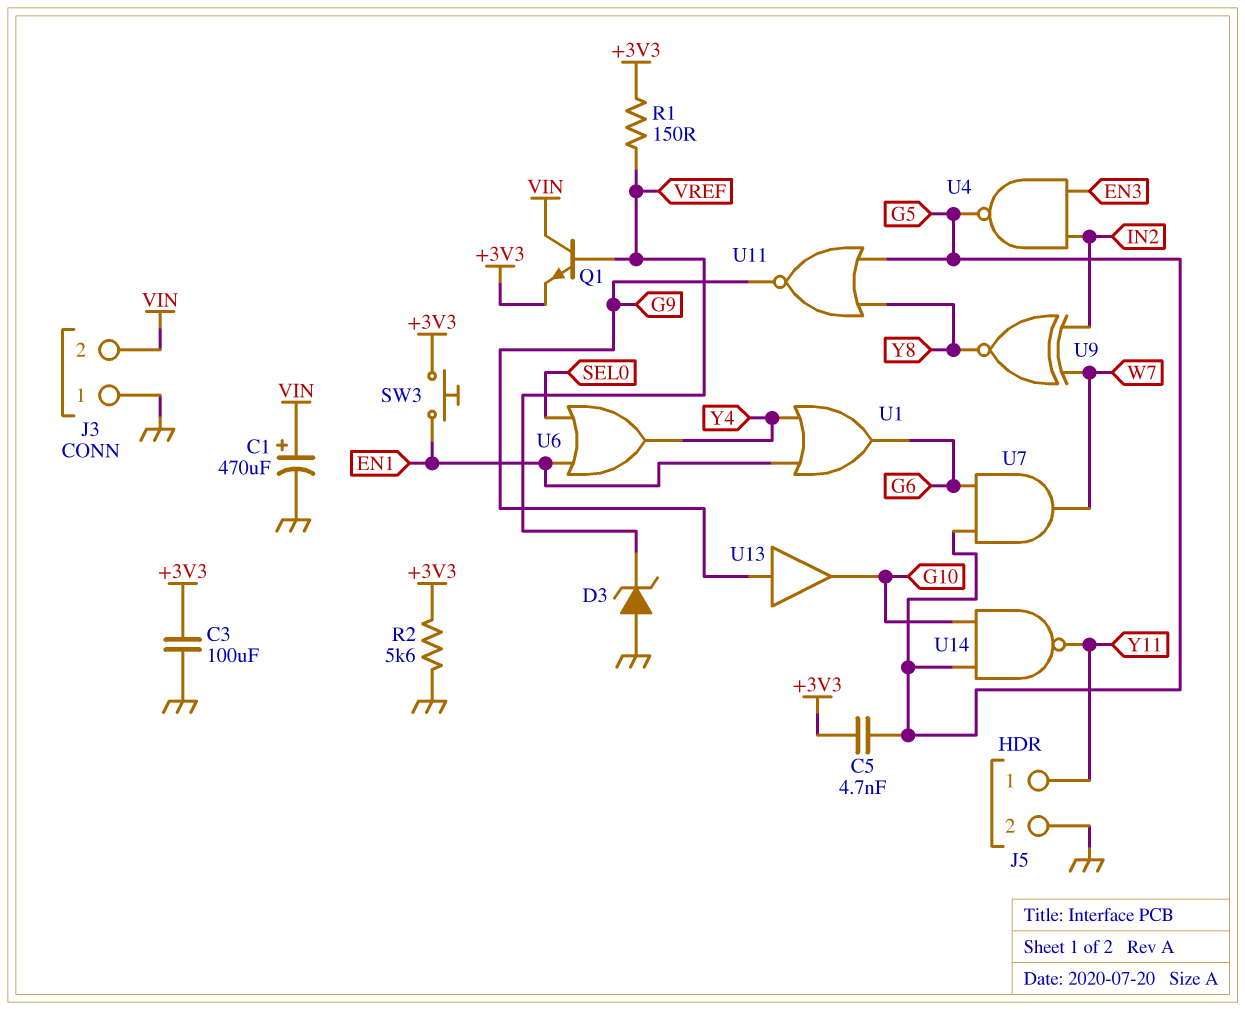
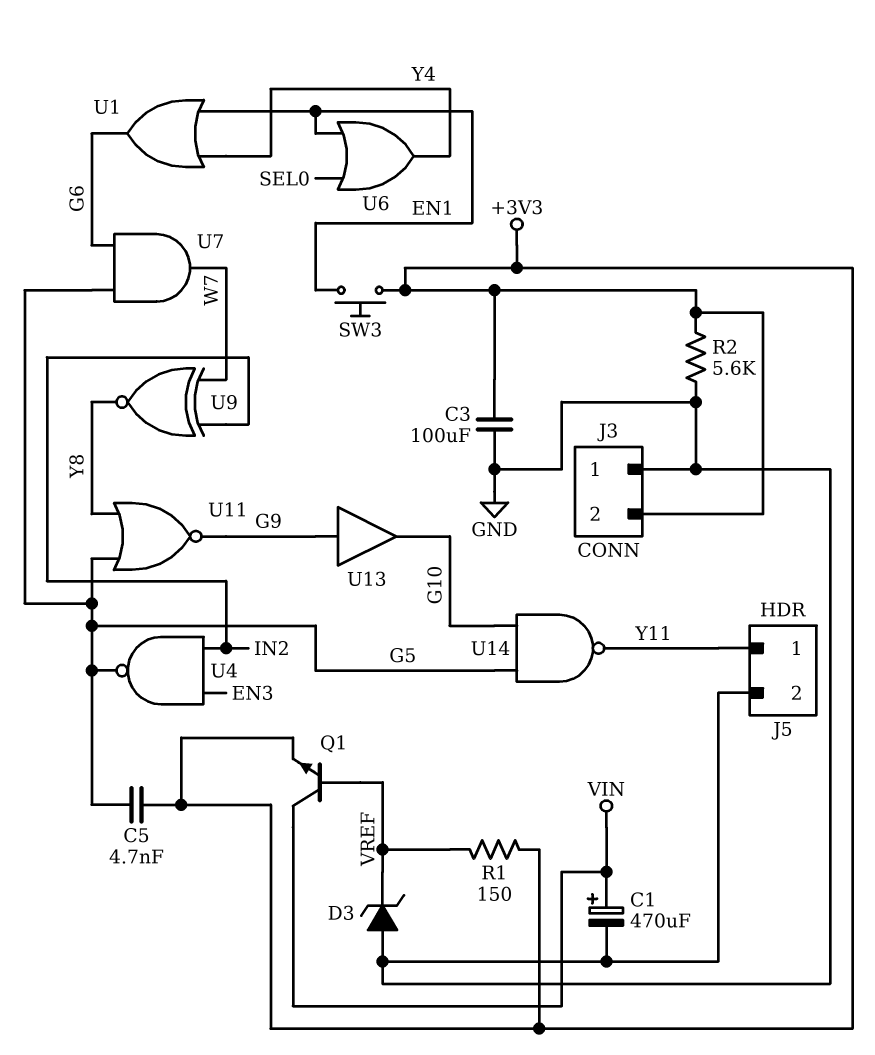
J3 pin 2: VIN -> +3V3

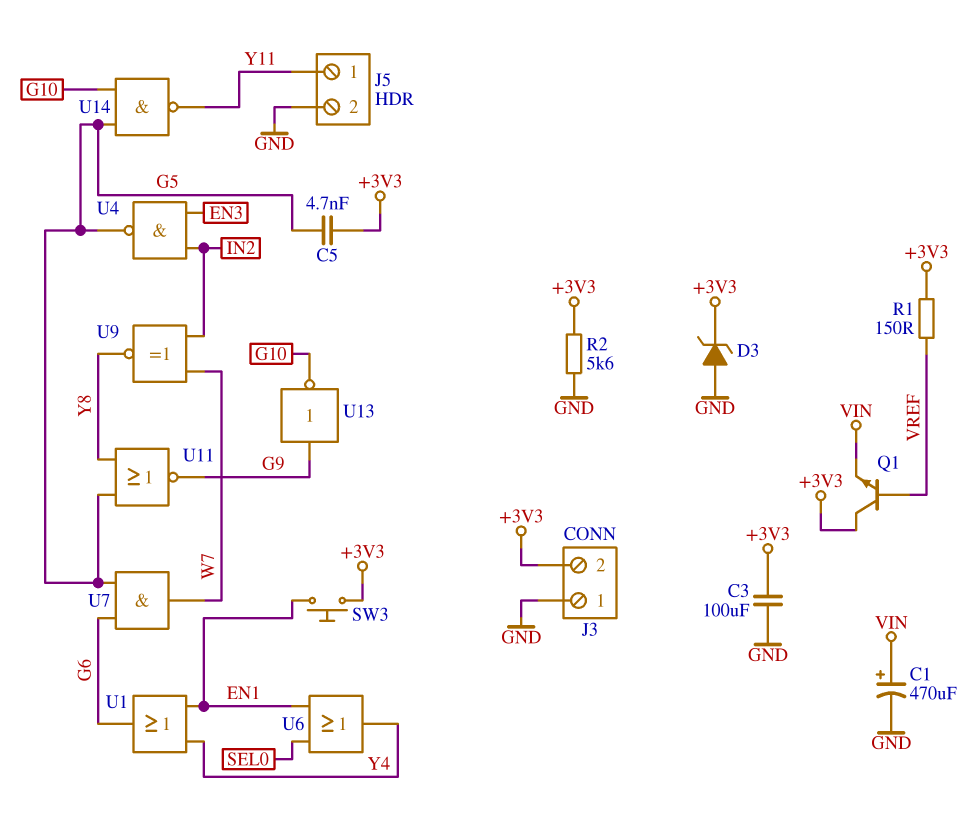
D3: zener (A GND, K VREF) -> zener (A GND, K +3V3)
Q1: NPN (B VREF, C VIN, E +3V3) -> NPN (B VREF, C +3V3, E VIN)
U13: buffer (in G9, out G10) -> NOT (in G9, out G10)

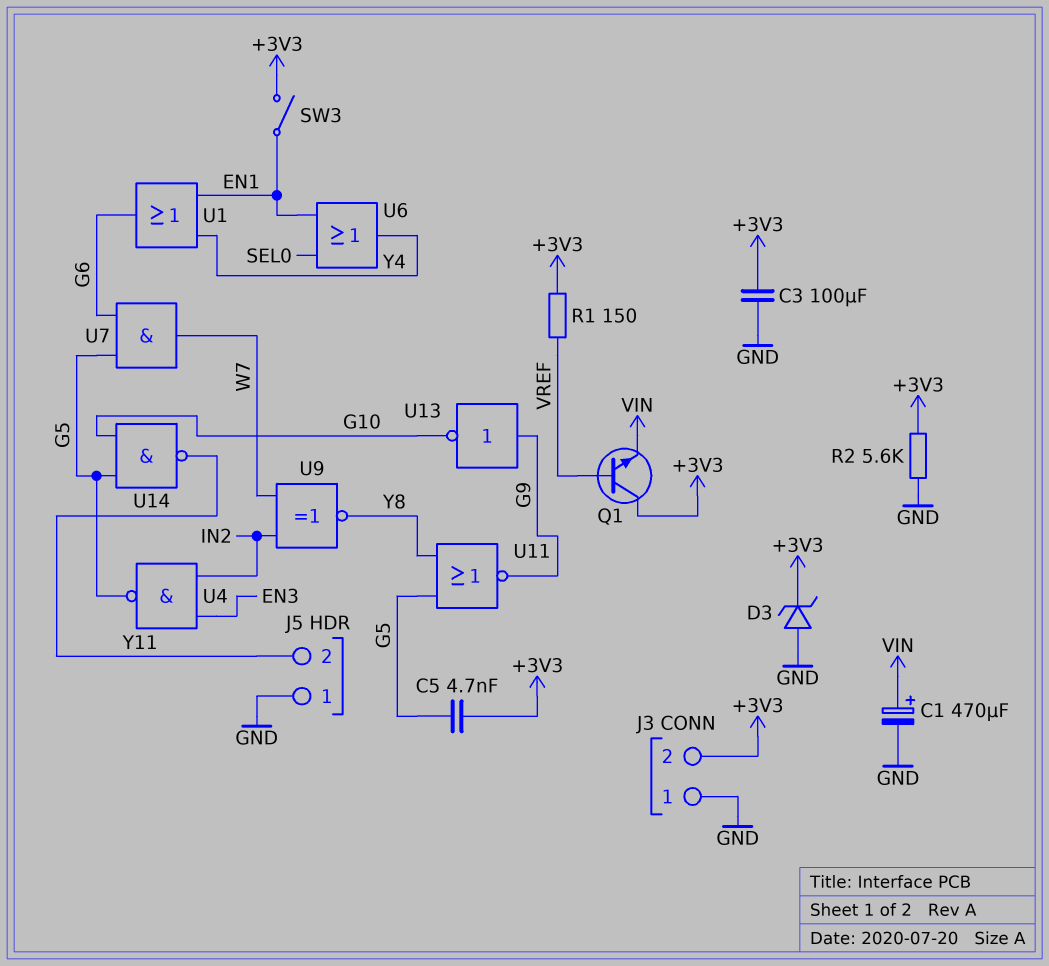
J5 pin 1: Y11 -> GND
J5 pin 2: GND -> Y11
SW3: button (+3V3, EN1) -> switch (+3V3, EN1)

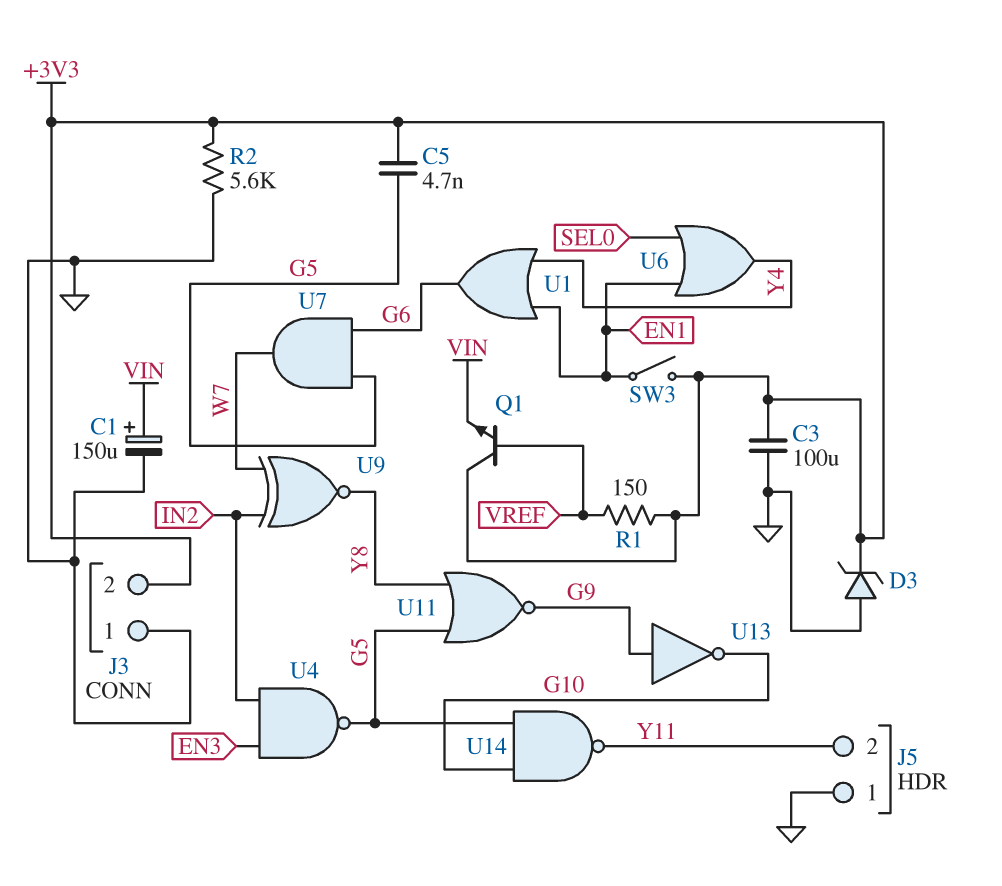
C1: 470uF (plus VIN, minus GND) -> 150uF (plus VIN, minus GND)

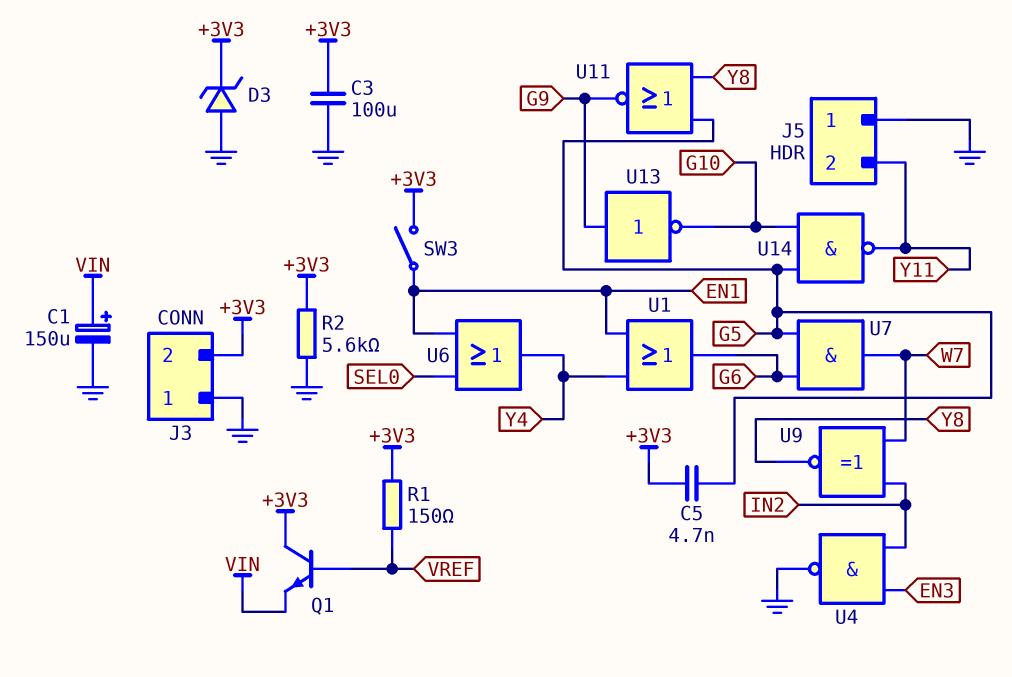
U4: NAND (in EN3, in IN2, out G5) -> NAND (in EN3, in IN2, out GND)

